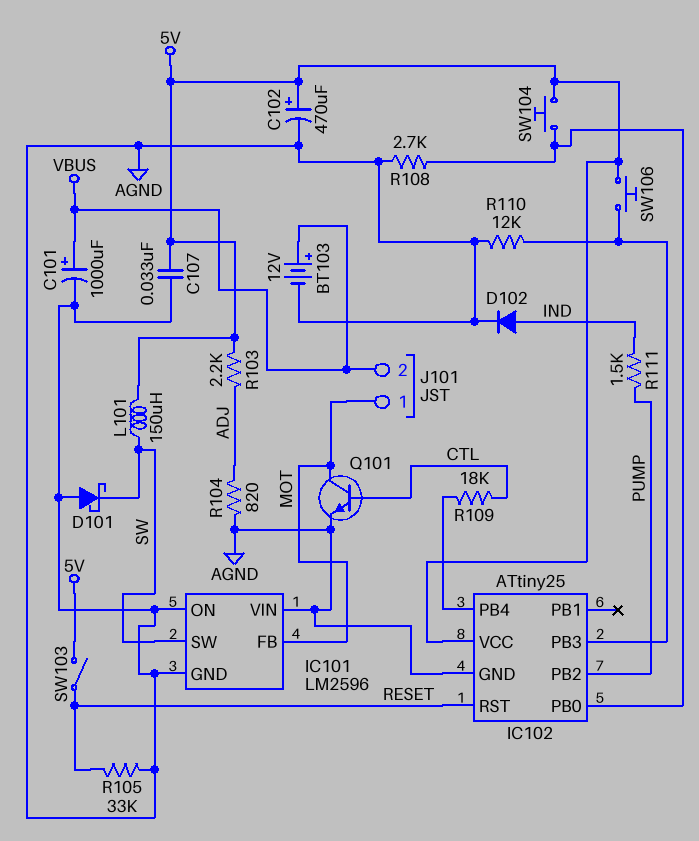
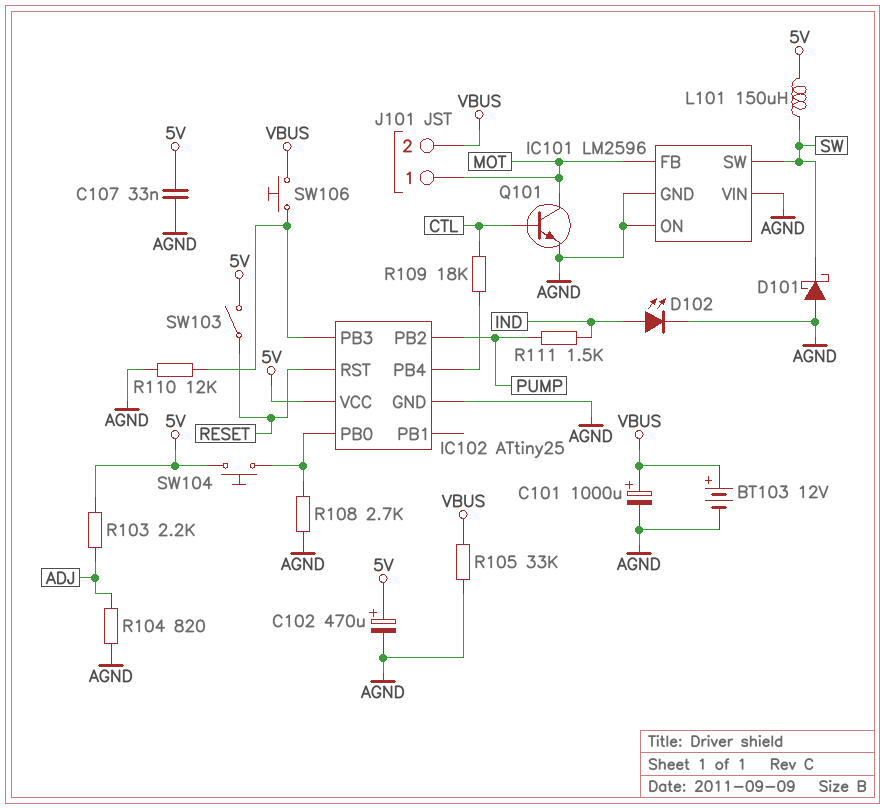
D102: diode (A IND, K AGND) -> LED (A IND, K AGND)
R105: 33k (AGND, RESET) -> 33k (AGND, VBUS)
SW106: button (5V, IC102/PB3) -> button (IC102/PB3, VBUS)

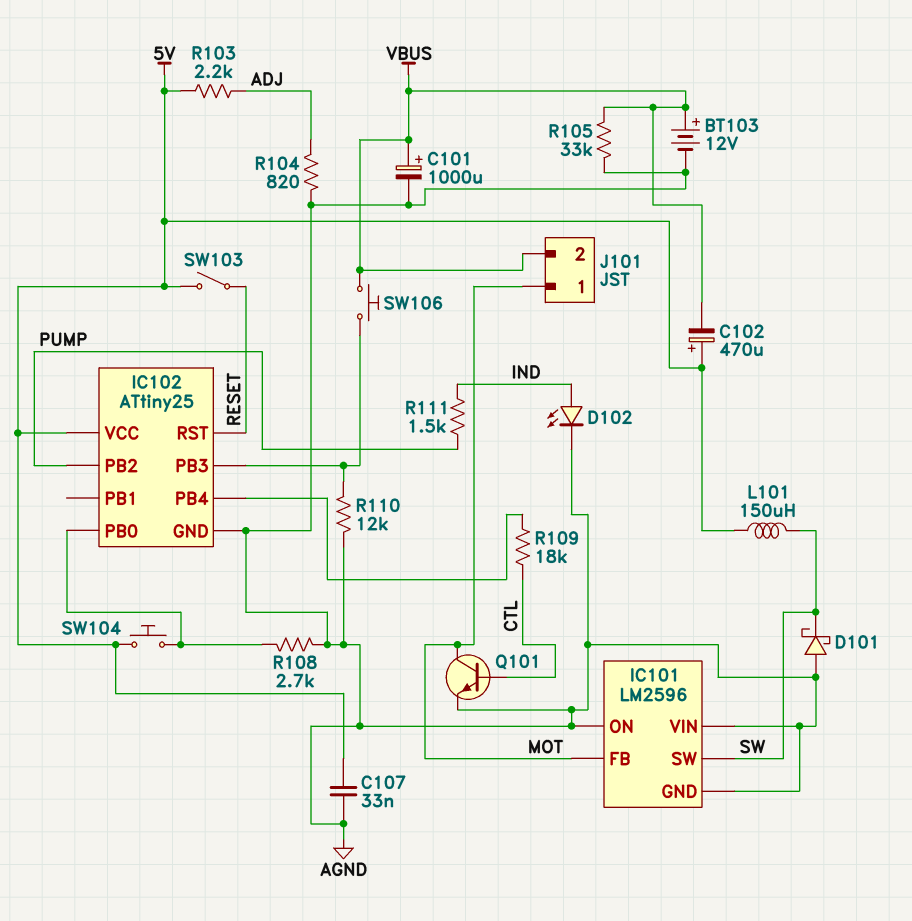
C102: 470uF (plus 5V, minus AGND) -> 470uF (plus 5V, minus VBUS)

